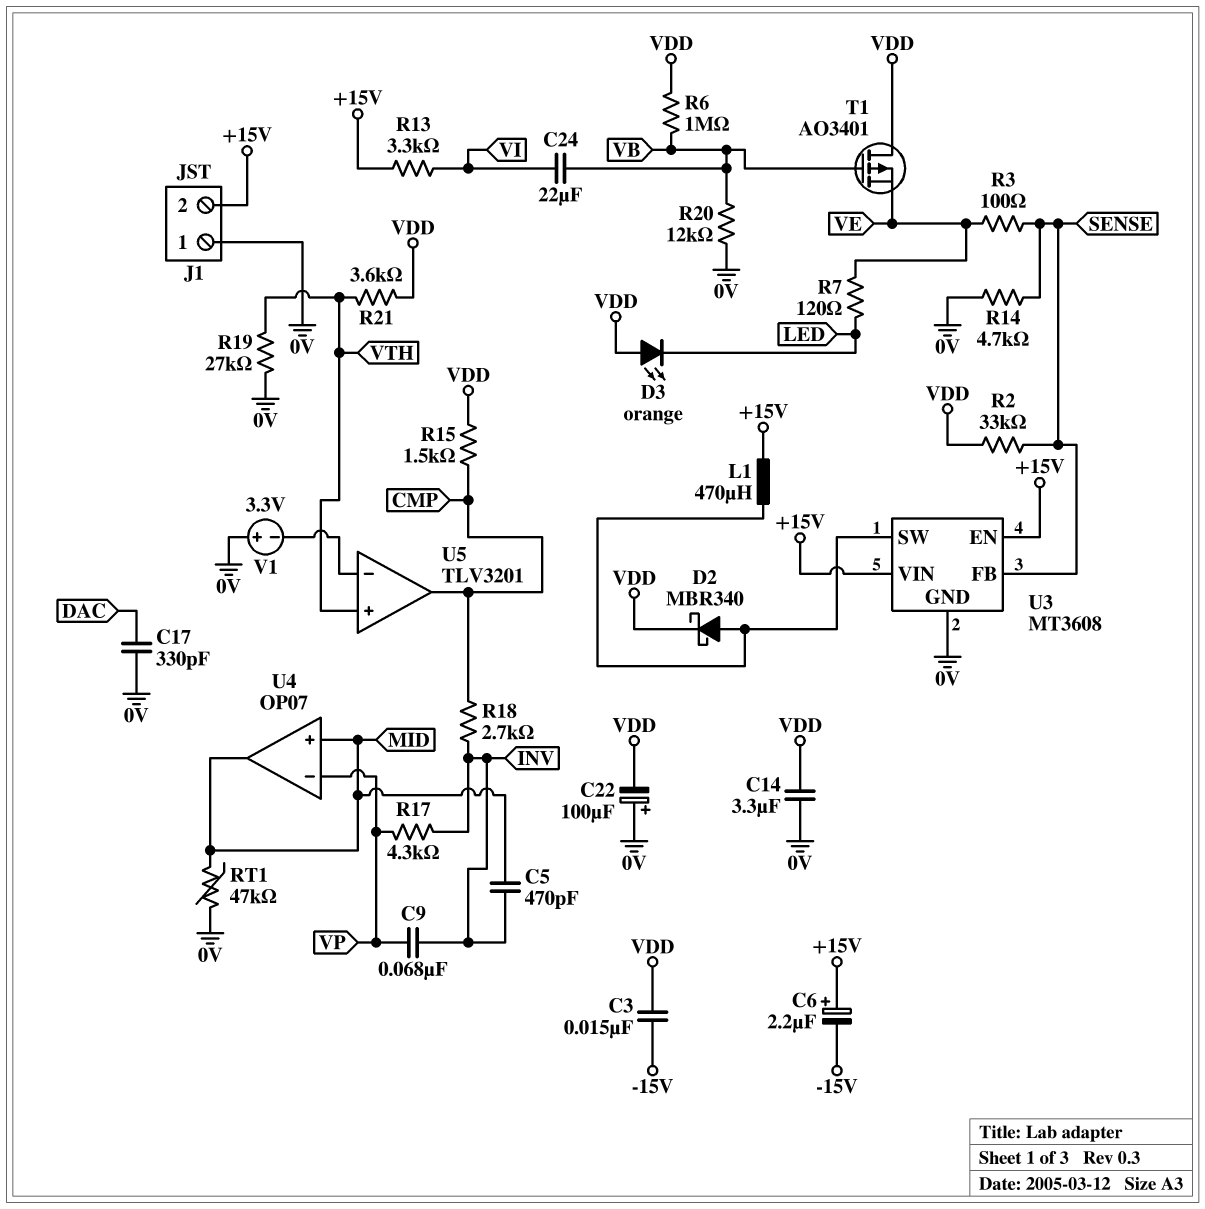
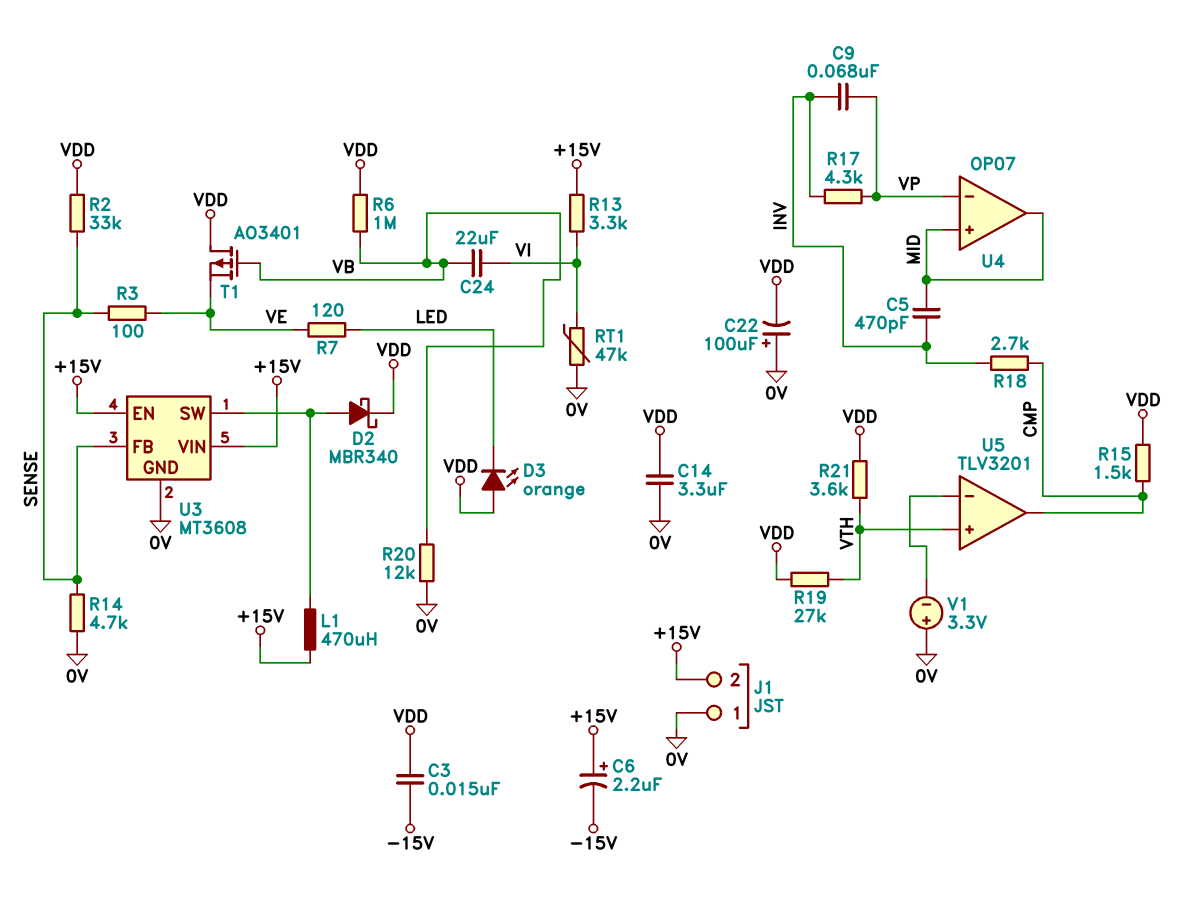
C17: 330pF (0V, DAC) -> none
R19: 27k (0V, VTH) -> 27k (VDD, VTH)
RT1: 47k (0V, MID) -> 47k (0V, VI)

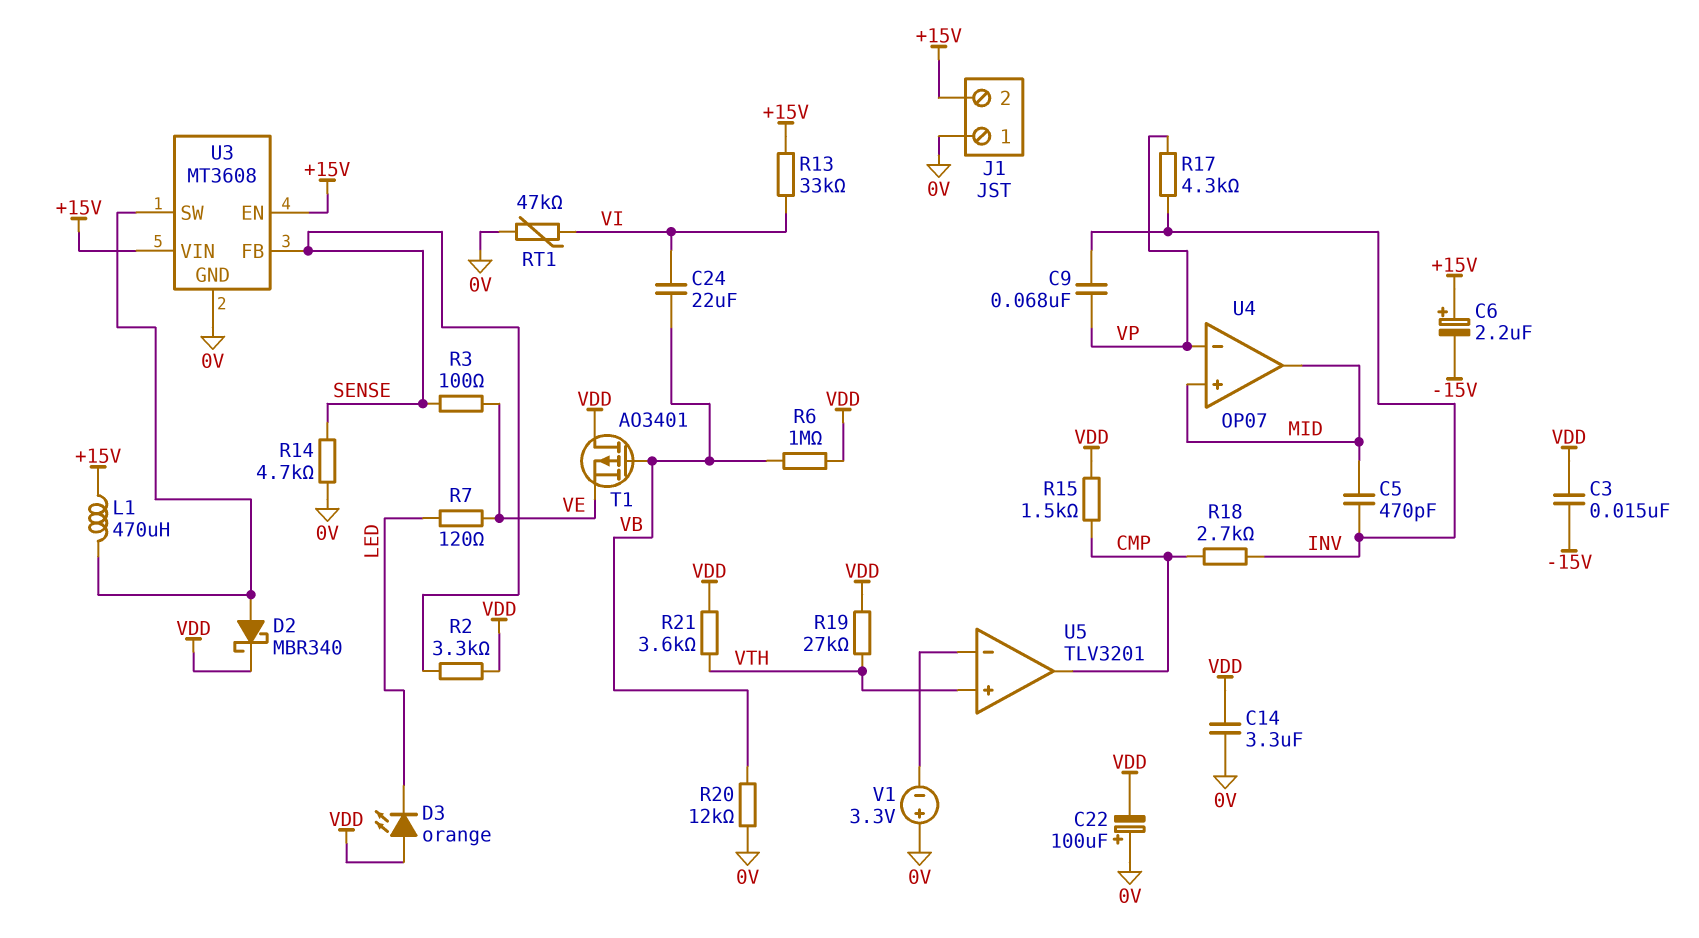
R2: 33k (SENSE, VDD) -> 3.3k (SENSE, VDD)
R13: 3.3k (+15V, VI) -> 33k (+15V, VI)

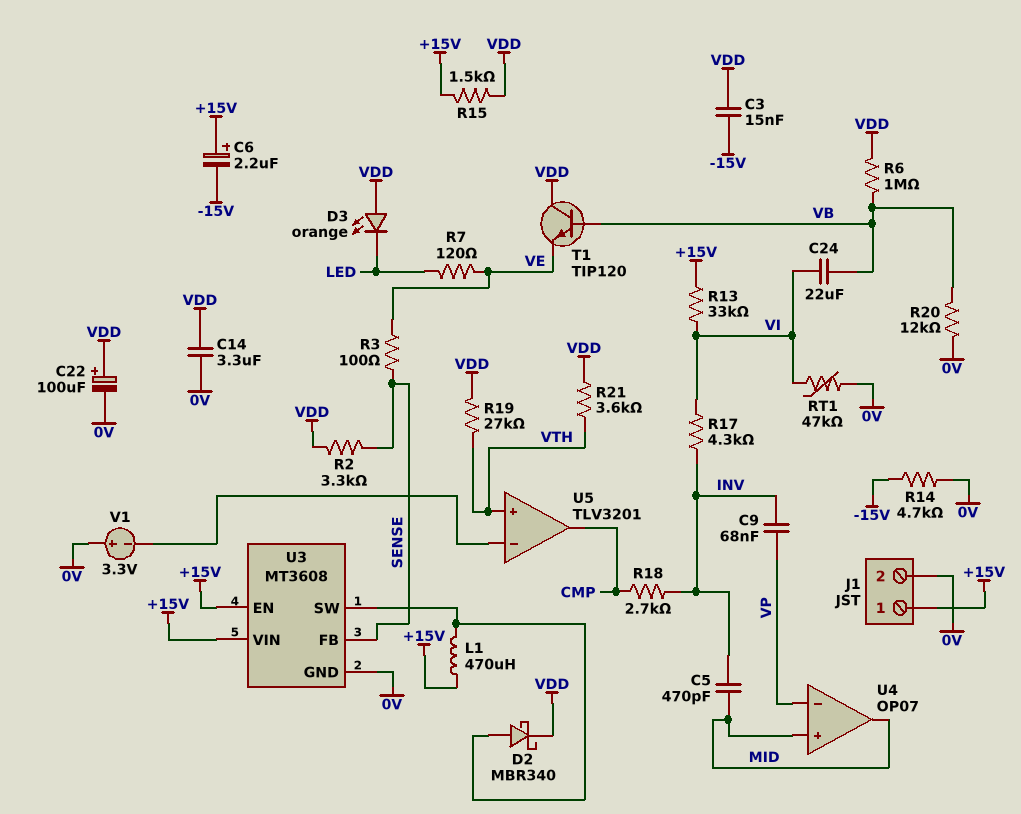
C22: 100uF (plus 0V, minus VDD) -> 100uF (plus VDD, minus 0V)
J1 pin 1: 0V -> +15V
J1 pin 2: +15V -> 0V
R14: 4.7k (0V, SENSE) -> 4.7k (-15V, 0V)
R15: 1.5k (CMP, VDD) -> 1.5k (+15V, VDD)
R17: 4.3k (INV, VP) -> 4.3k (INV, VI)
T1: PMOS AO3401 (G VB, D VDD, S VE) -> NPN TIP120 (B VB, C VDD, E VE)

